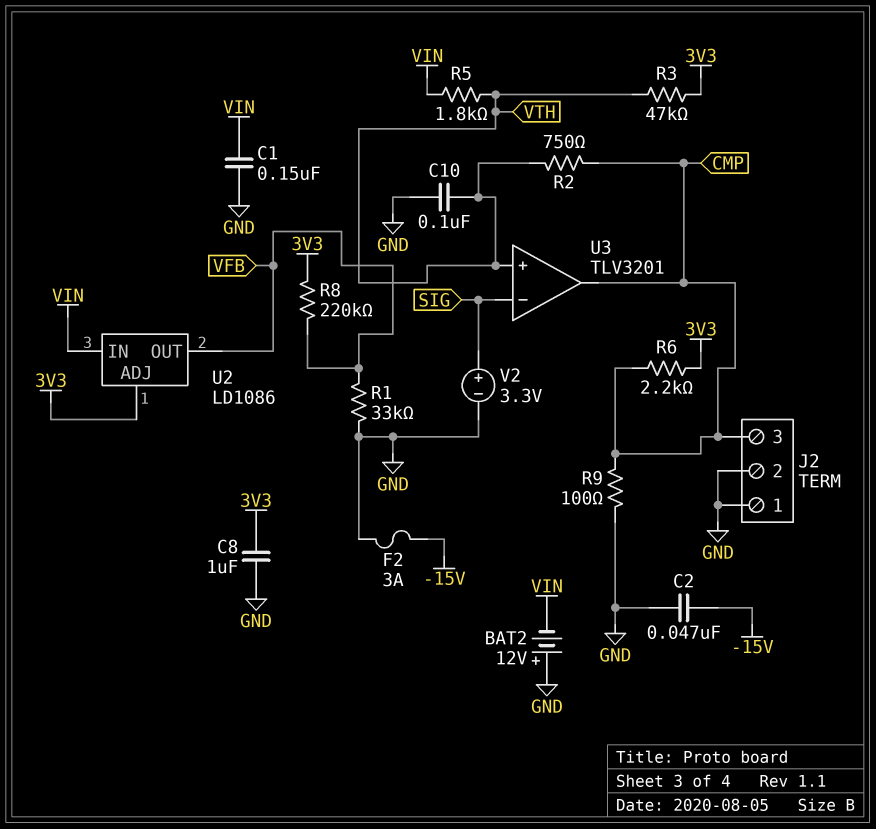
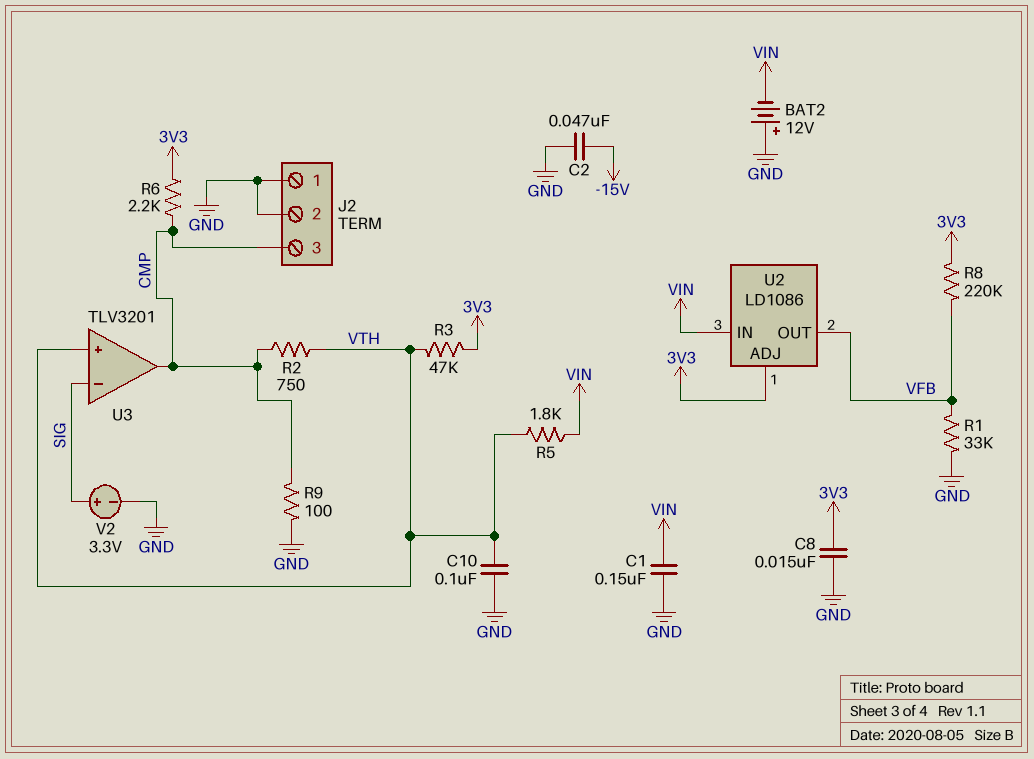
C8: 1uF (3V3, GND) -> 15nF (3V3, GND)
F2: 3A (-15V, GND) -> none

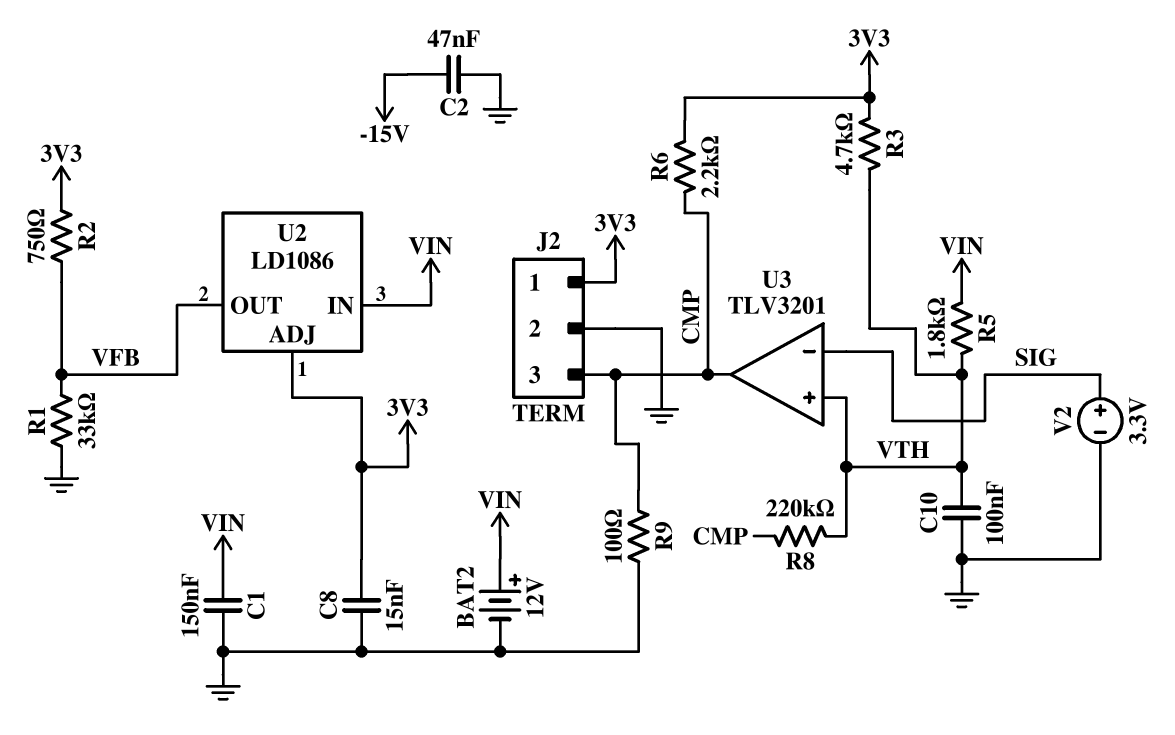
BAT2: 12V (plus GND, minus VIN) -> 12V (plus VIN, minus GND)
J2 pin 1: GND -> 3V3
R2: 750 (CMP, VTH) -> 750 (3V3, VFB)
R3: 47k (3V3, VTH) -> 4.7k (3V3, VTH)
R8: 220k (3V3, VFB) -> 220k (CMP, VTH)

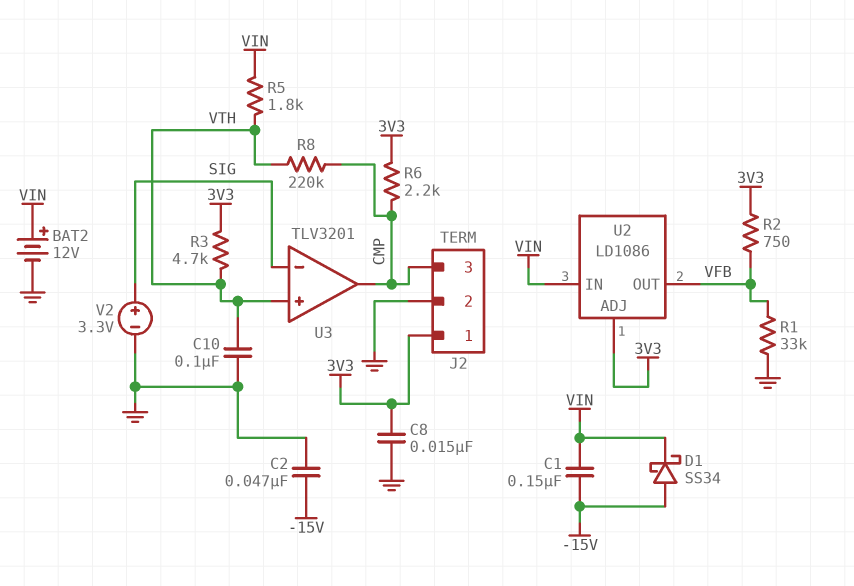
C1: 150nF (GND, VIN) -> 150nF (-15V, VIN)
D1: none -> schottky SS34 (A -15V, K VIN)
R9: 100 (CMP, GND) -> none

